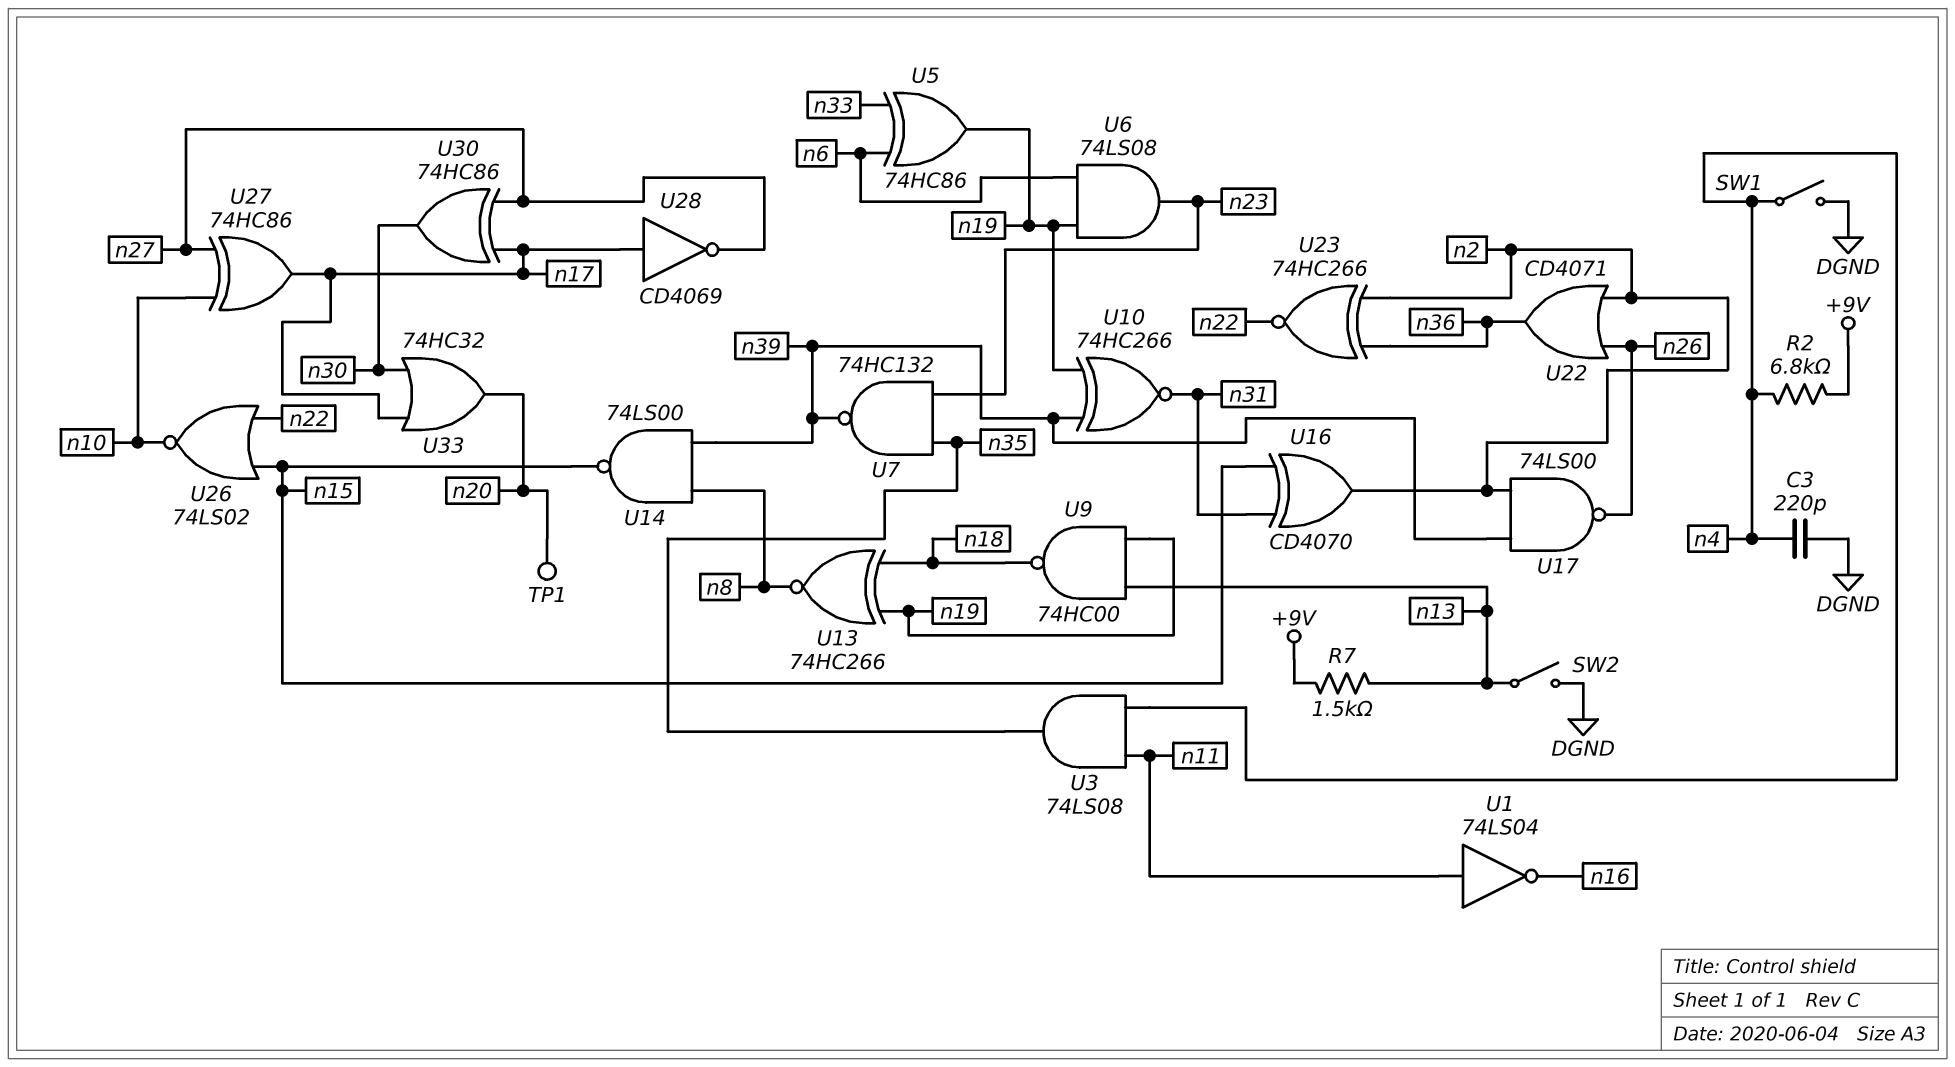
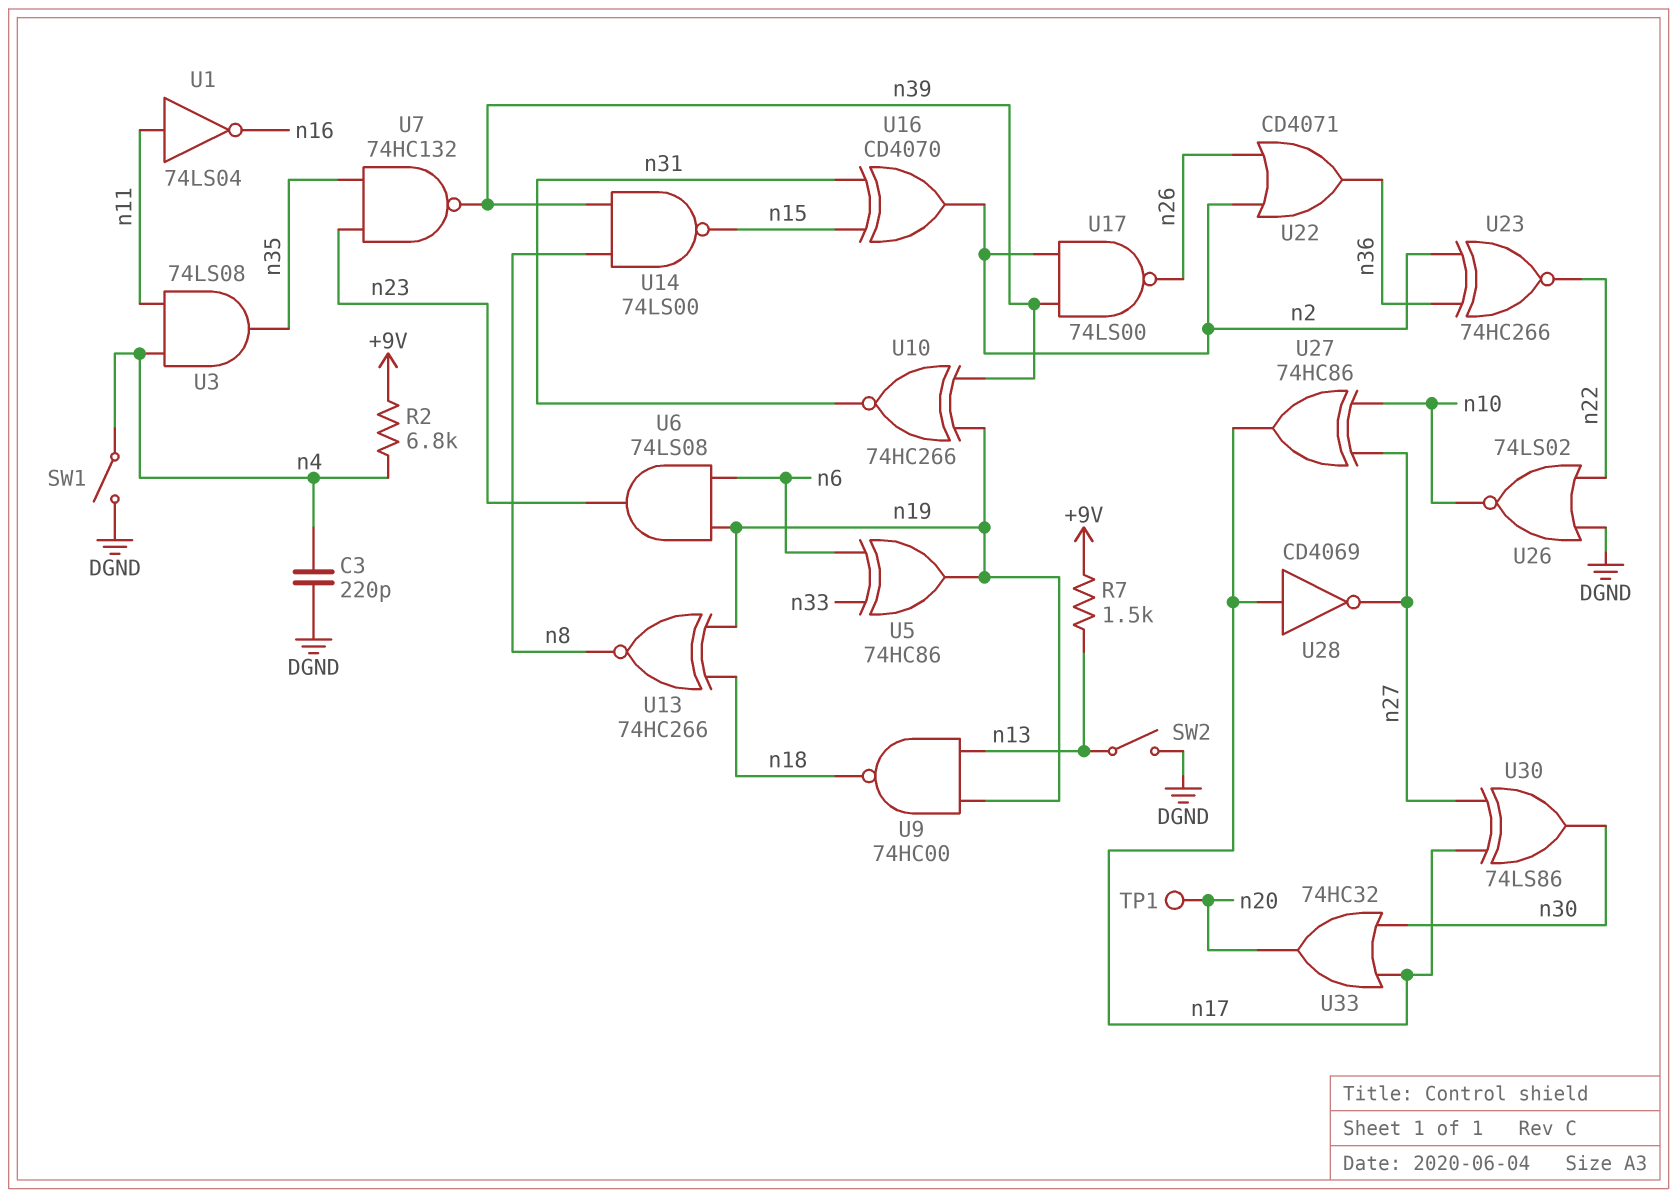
U26: NOR 74LS02 (in n15, in n22, out n10) -> NOR 74LS02 (in DGND, in n22, out n10)
U30: XOR 74HC86 (in n17, in n27, out n30) -> XOR 74LS86 (in n17, in n27, out n30)

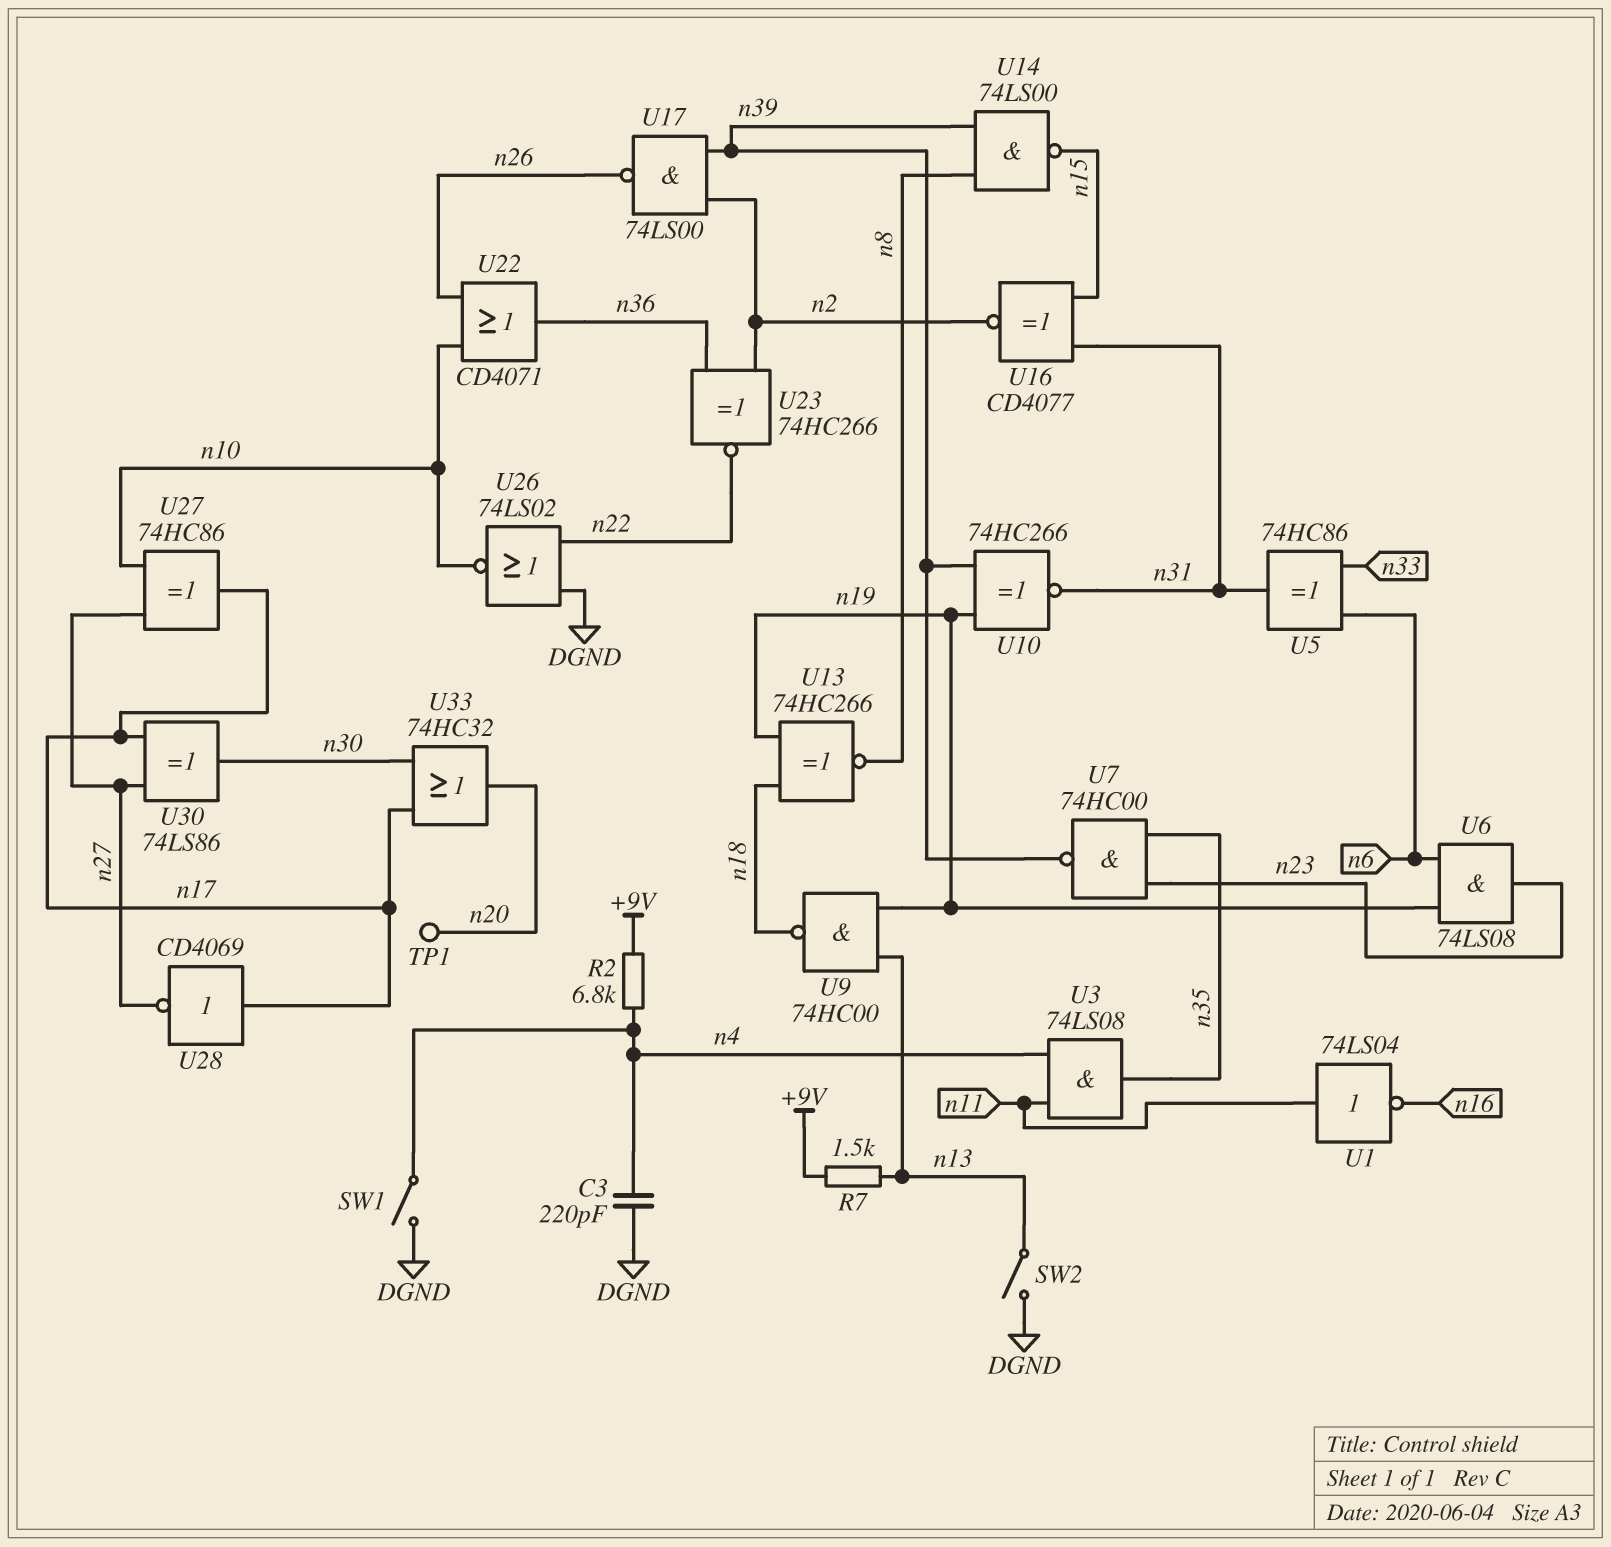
U5: XOR 74HC86 (in n6, in n33, out n19) -> XOR 74HC86 (in n6, in n33, out n31)
U7: NAND 74HC132 (in n23, in n35, out n39) -> NAND 74HC00 (in n23, in n35, out n39)
U16: XOR CD4070 (in n15, in n31, out n2) -> XNOR CD4077 (in n15, in n31, out n2)
U22: OR CD4071 (in n2, in n26, out n36) -> OR CD4071 (in n10, in n26, out n36)

